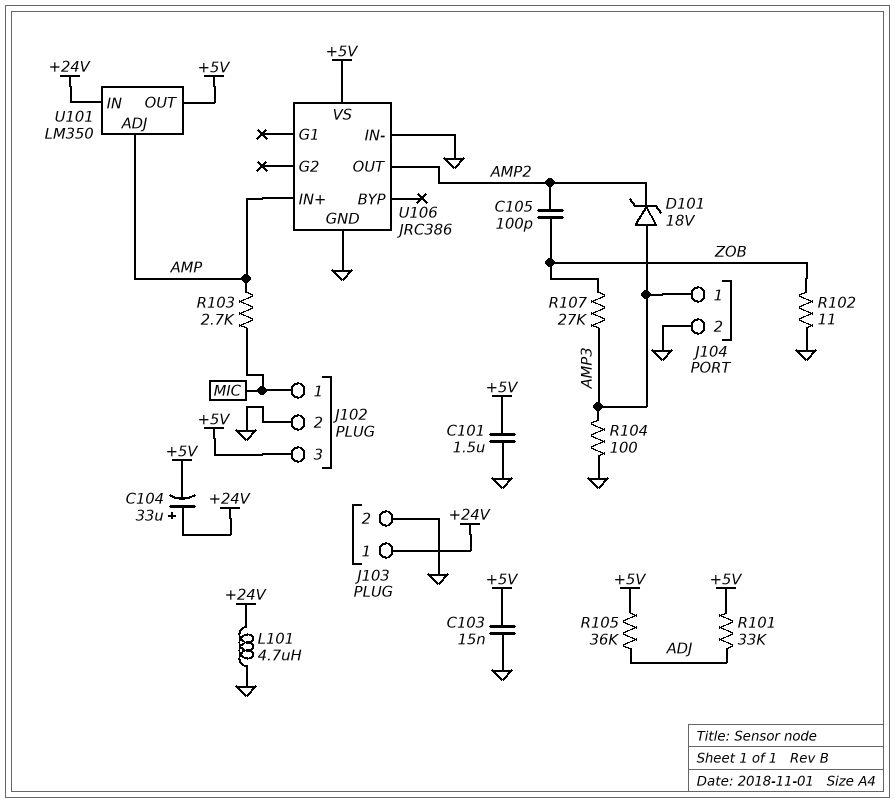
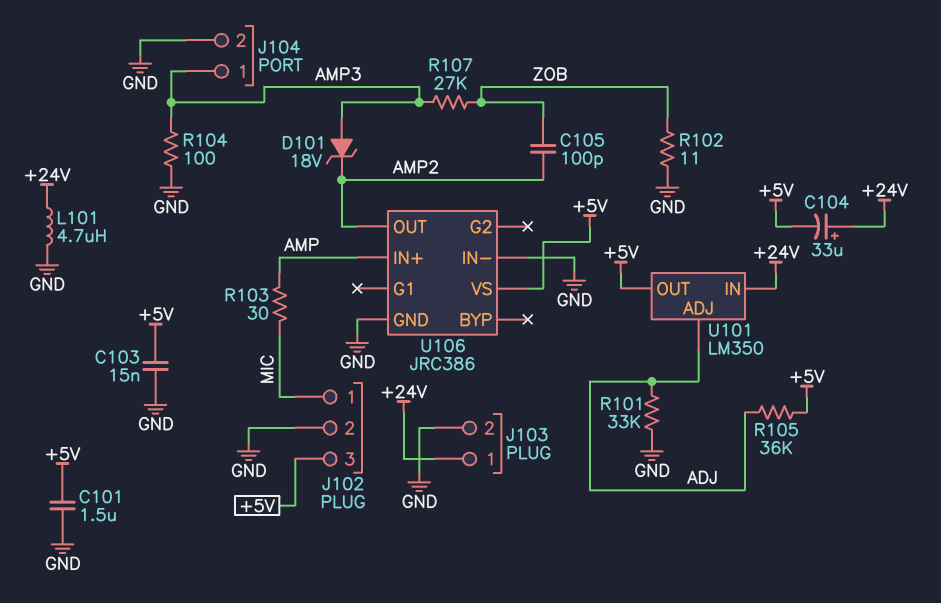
R101: 33k (+5V, ADJ) -> 33k (ADJ, GND)
R103: 2.7k (AMP, MIC) -> 30 (AMP, MIC)
U101 pin ADJ: AMP -> ADJ

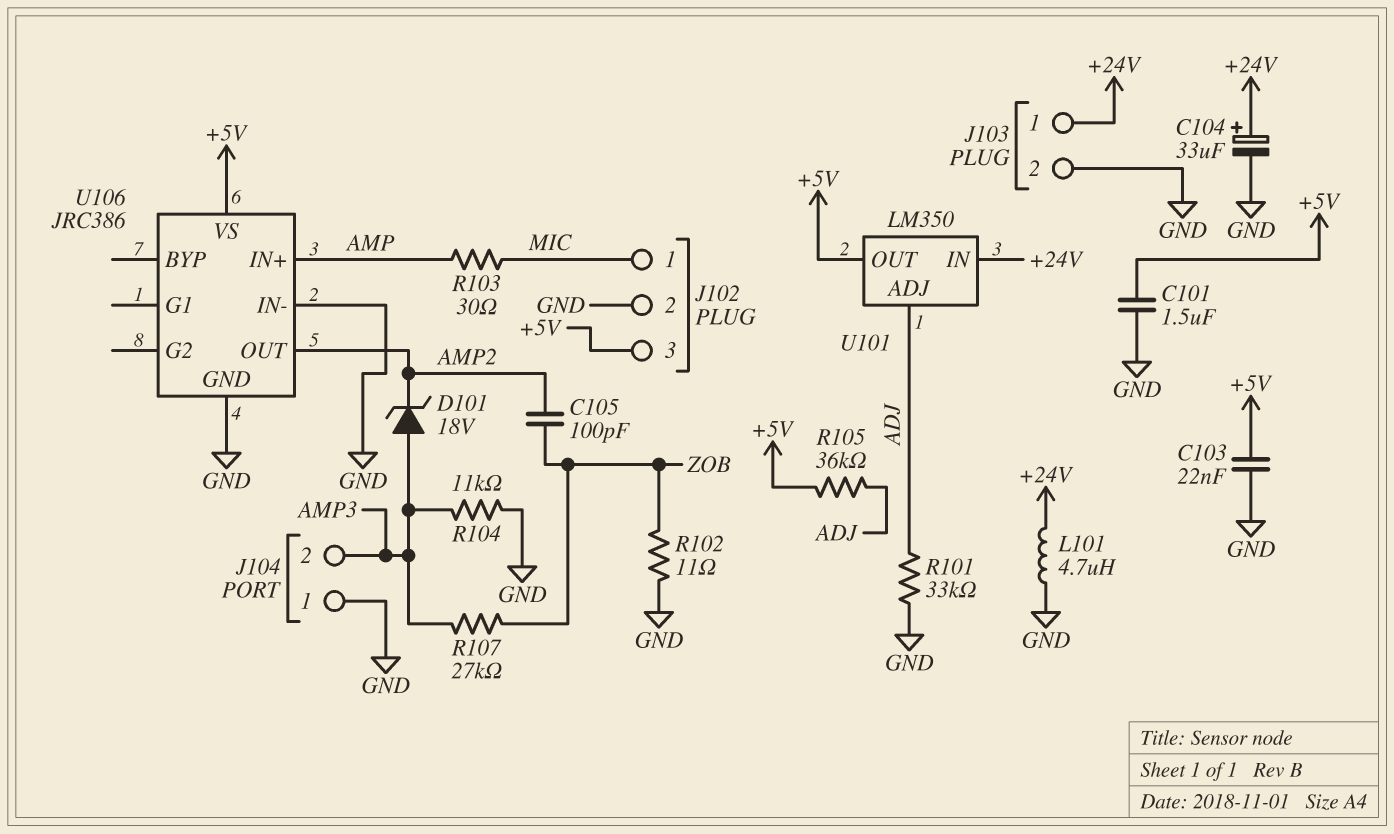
C103: 15nF (+5V, GND) -> 22nF (+5V, GND)
C104: 33uF (plus +24V, minus +5V) -> 33uF (plus +24V, minus GND)
J104 pin 1: AMP3 -> GND
J104 pin 2: GND -> AMP3
R104: 100 (AMP3, GND) -> 11k (AMP3, GND)

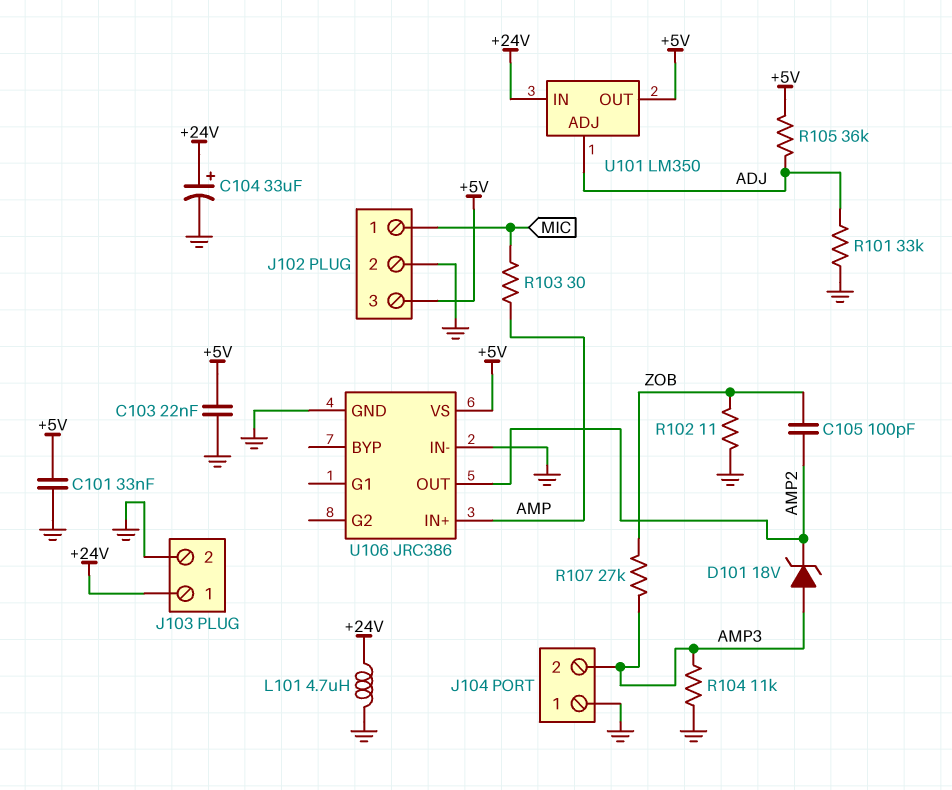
C101: 1.5uF (+5V, GND) -> 33nF (+5V, GND)

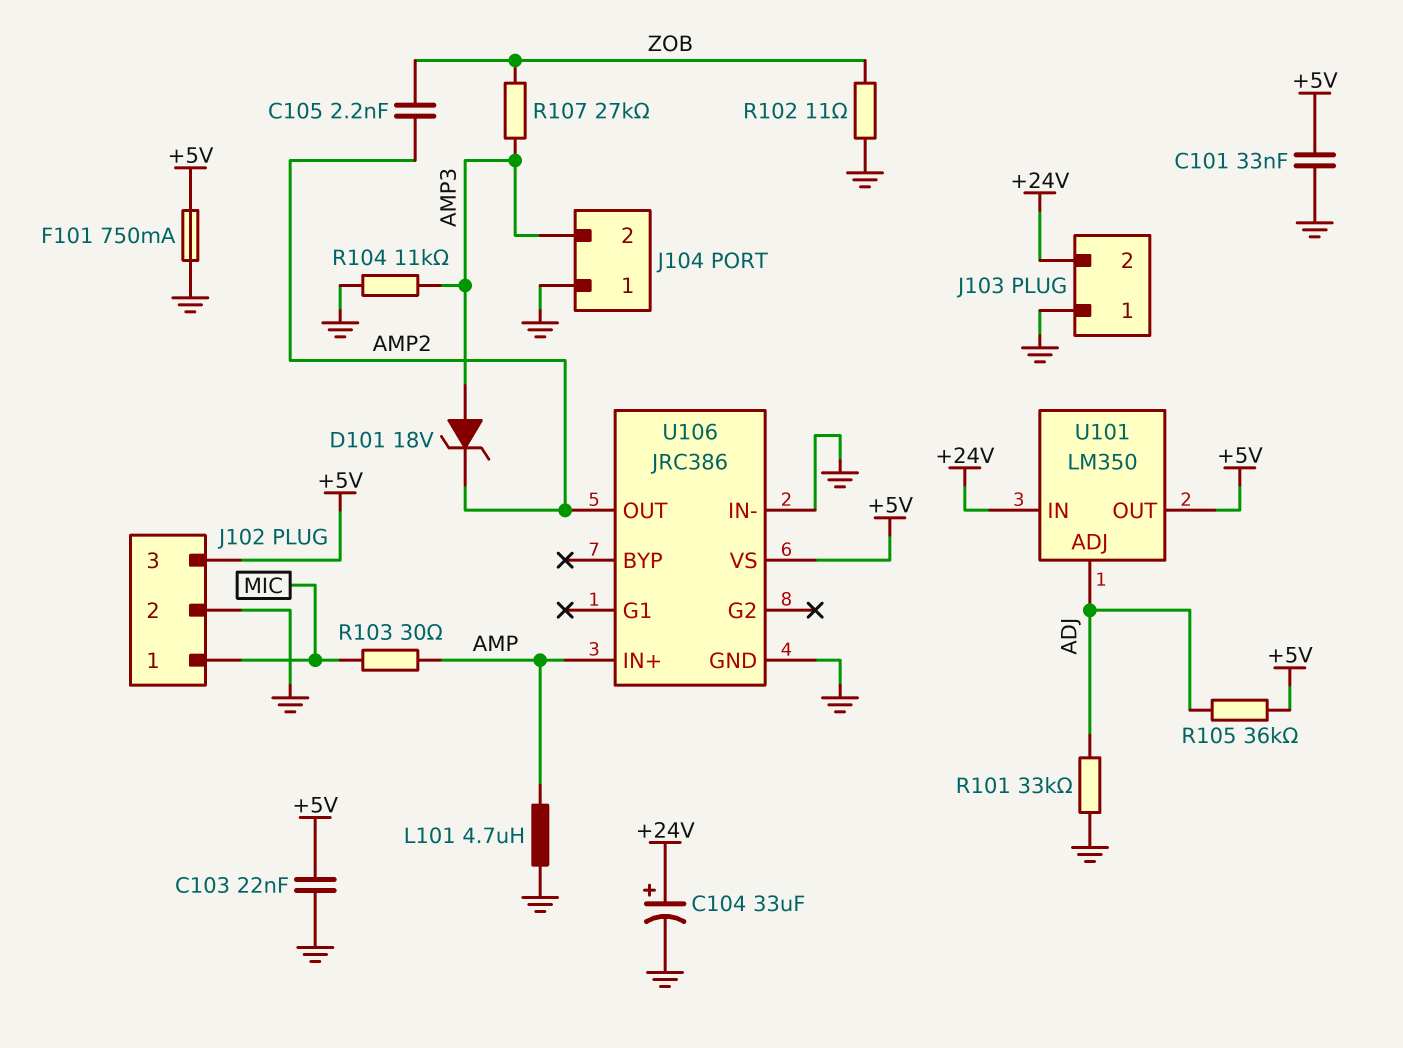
C105: 100pF (AMP2, ZOB) -> 2.2nF (AMP2, ZOB)
F101: none -> 750mA (+5V, GND)
J103 pin 1: +24V -> GND
J103 pin 2: GND -> +24V
L101: 4.7uH (+24V, GND) -> 4.7uH (AMP, GND)

